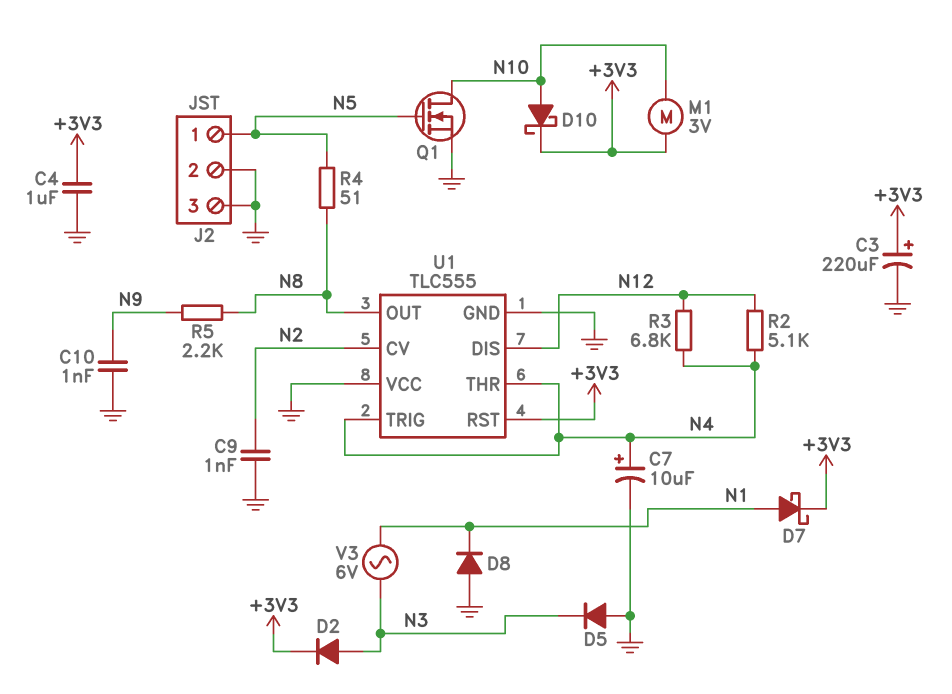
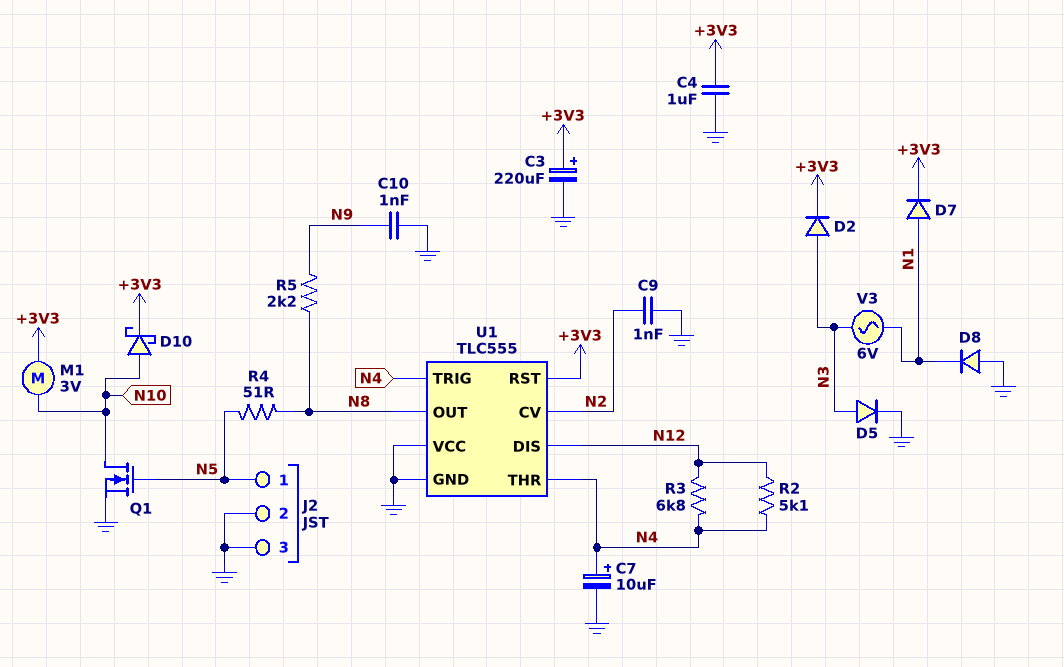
D5: diode (A GND, K N3) -> diode (A N3, K GND)
D7: schottky (A N1, K +3V3) -> diode (A N1, K +3V3)

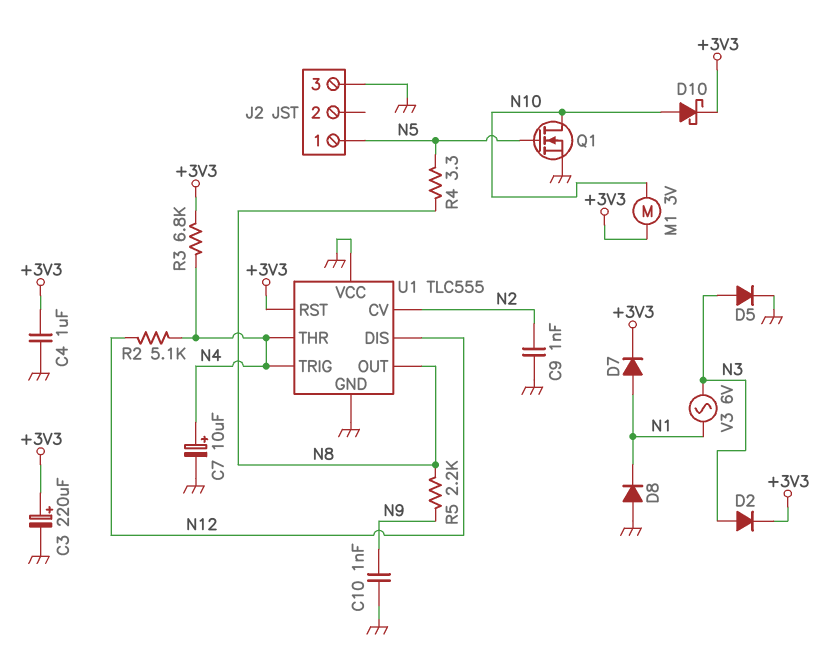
J2 pin 2: GND -> none
R3: 6.8k (N4, N12) -> 6.8k (+3V3, N4)
R4: 51 (N5, N8) -> 3.3 (N5, N8)

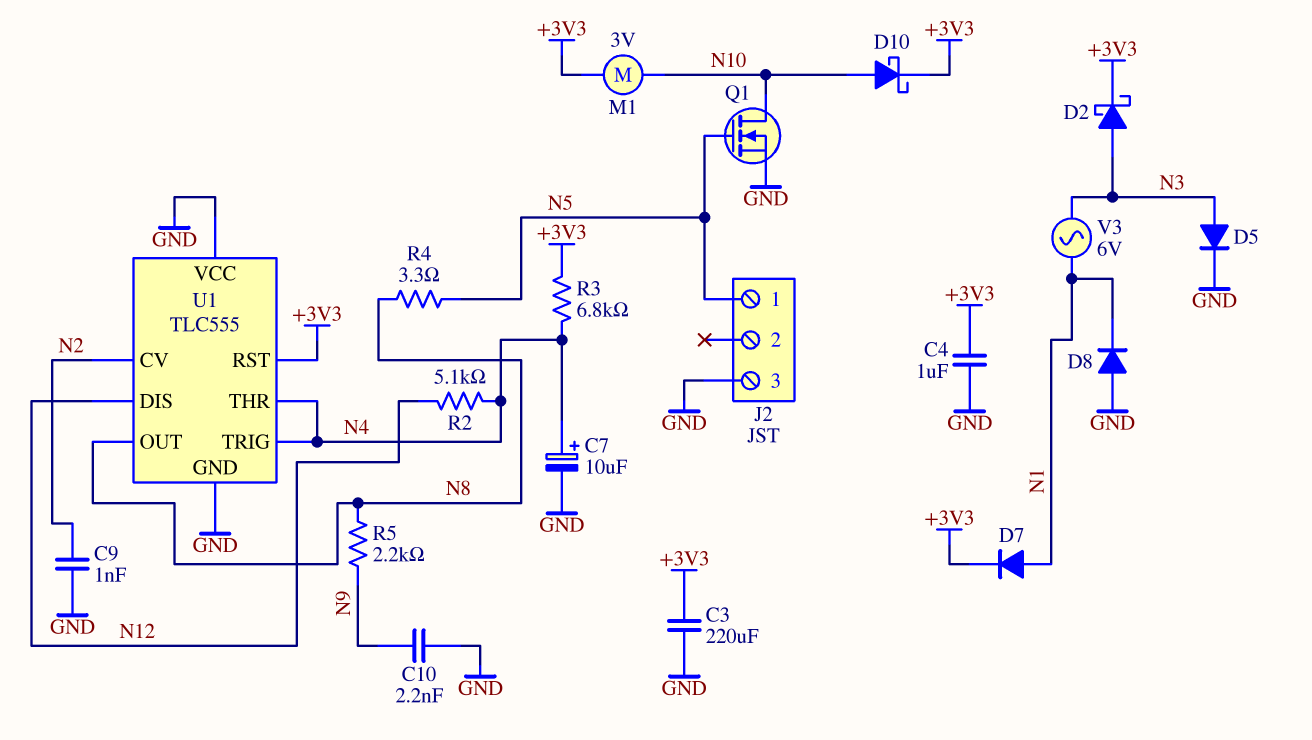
C3: 220uF (plus +3V3, minus GND) -> 220uF (+3V3, GND)
C10: 1nF (GND, N9) -> 2.2nF (GND, N9)
D2: diode (A N3, K +3V3) -> schottky (A N3, K +3V3)

